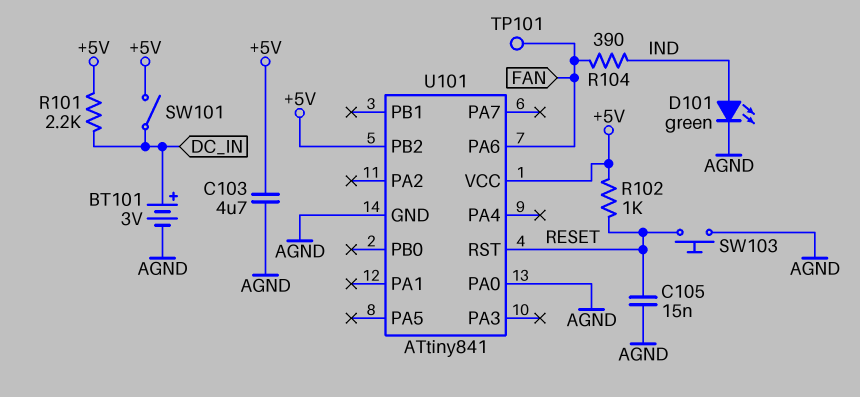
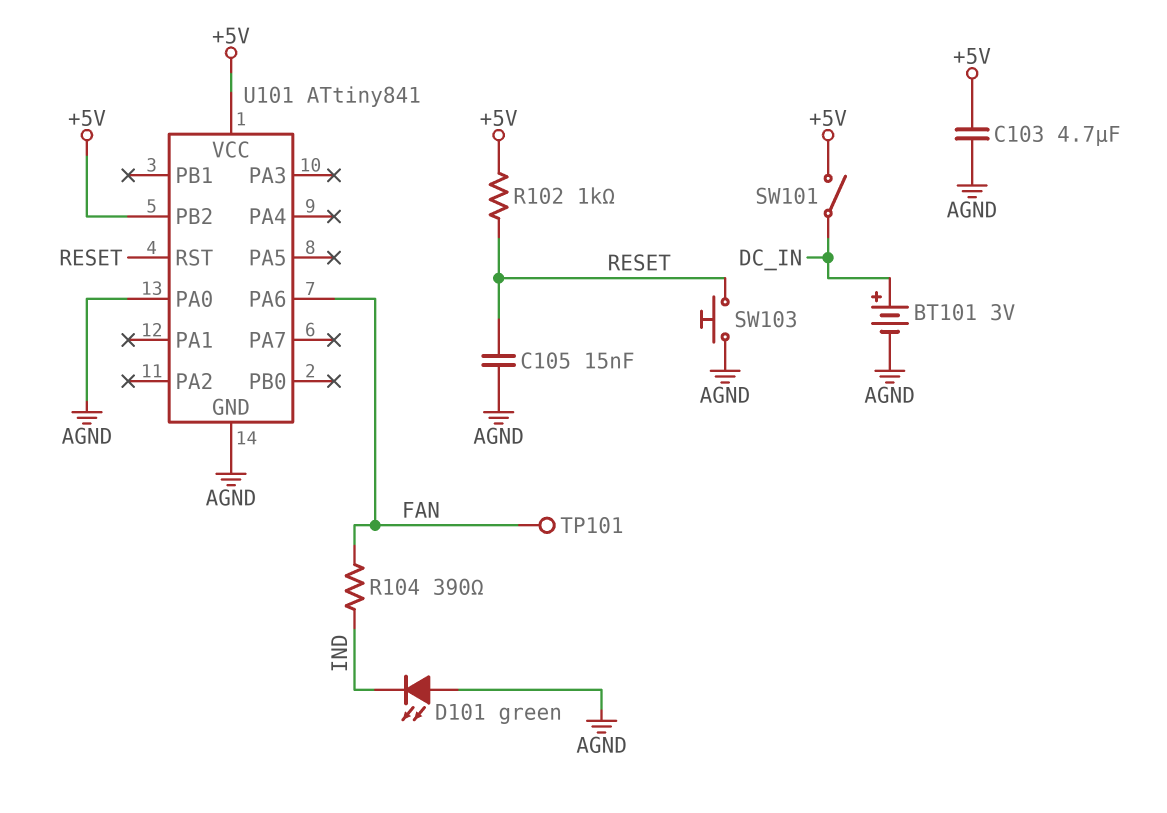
D101: LED green (A IND, K AGND) -> LED green (A AGND, K IND)
R101: 2.2k (+5V, DC_IN) -> none

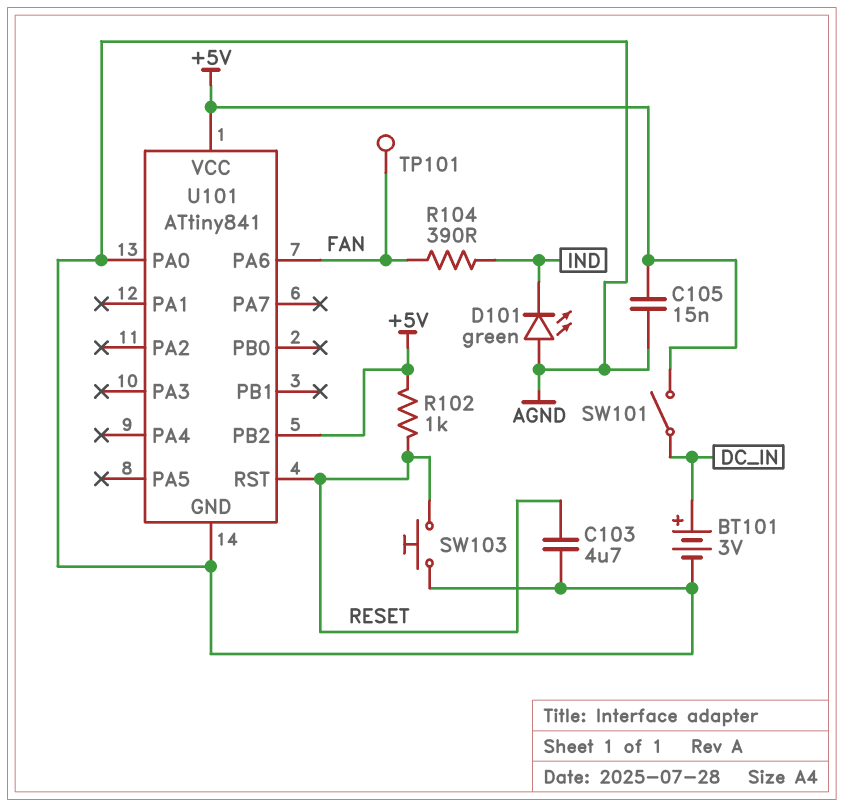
C103: 4.7uF (+5V, AGND) -> 4.7uF (AGND, RESET)
C105: 15nF (AGND, RESET) -> 15nF (+5V, AGND)

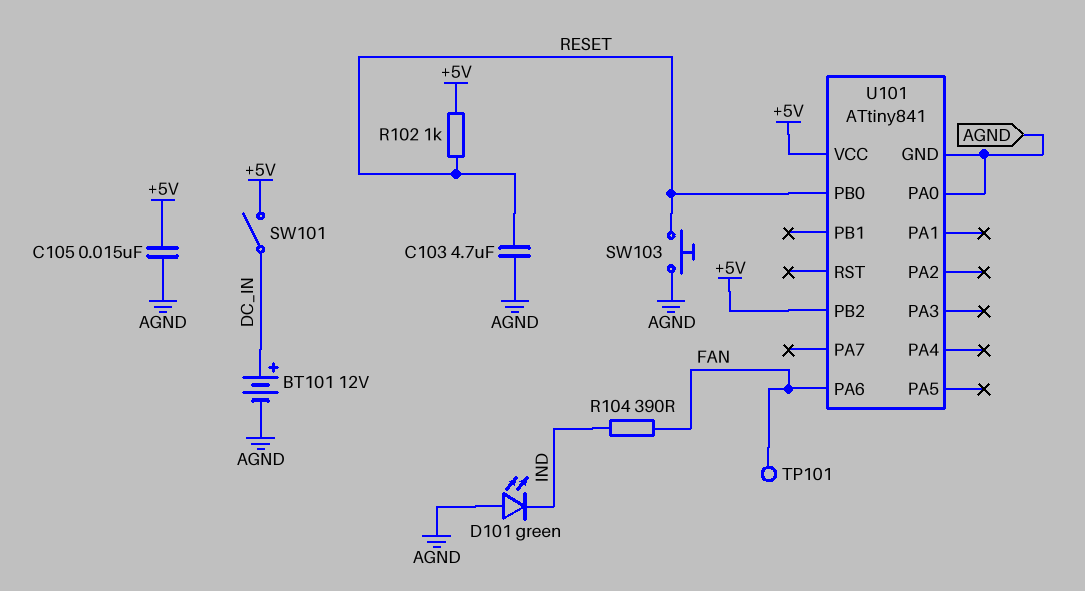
BT101: 3V (plus DC_IN, minus AGND) -> 12V (plus DC_IN, minus AGND)
U101 pin PB0: none -> RESET
U101 pin RST: RESET -> none

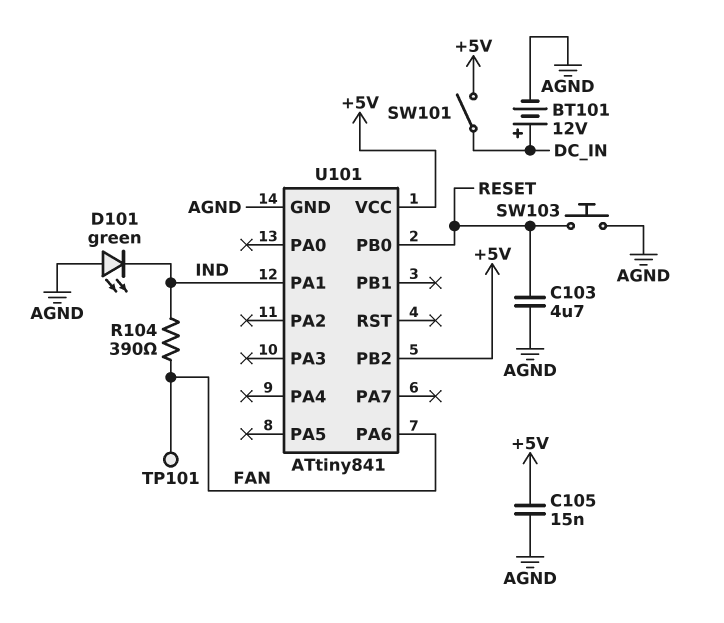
R102: 1k (+5V, RESET) -> none
U101 pin PA0: AGND -> none
U101 pin PA1: none -> IND

